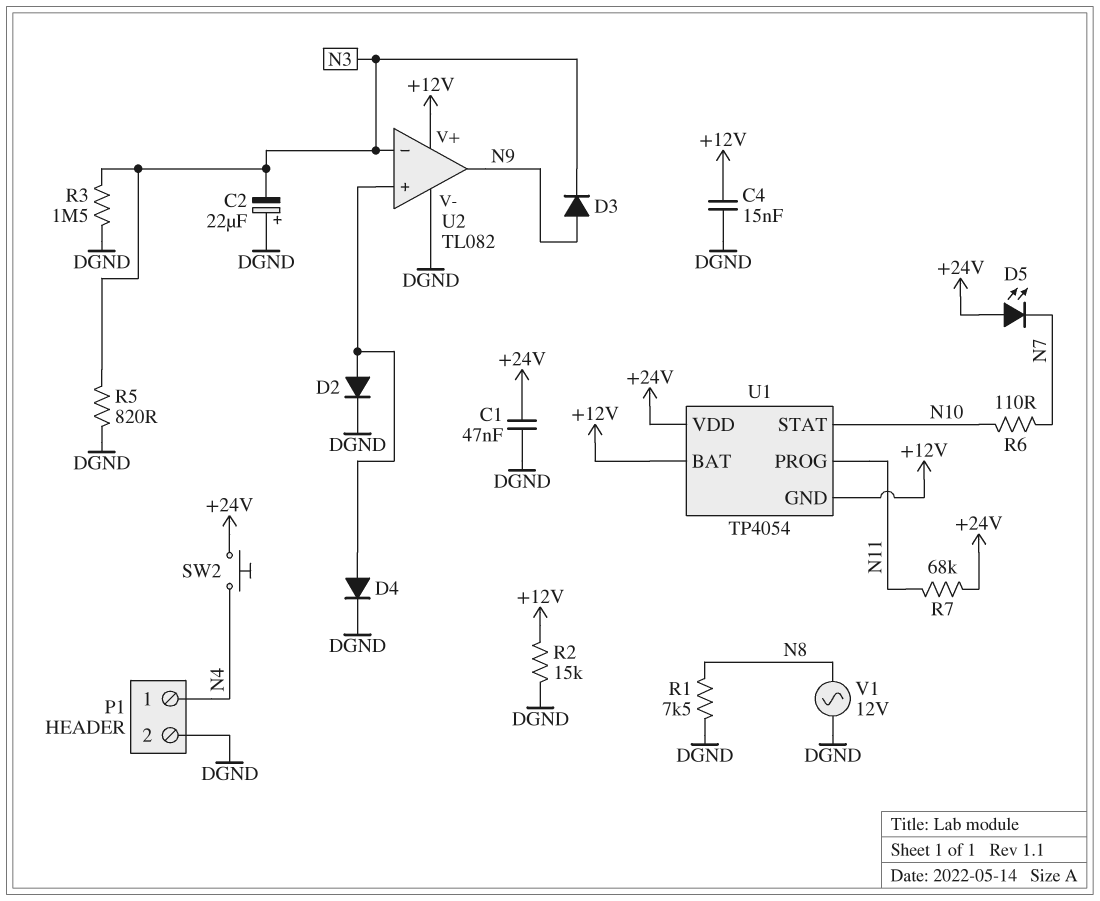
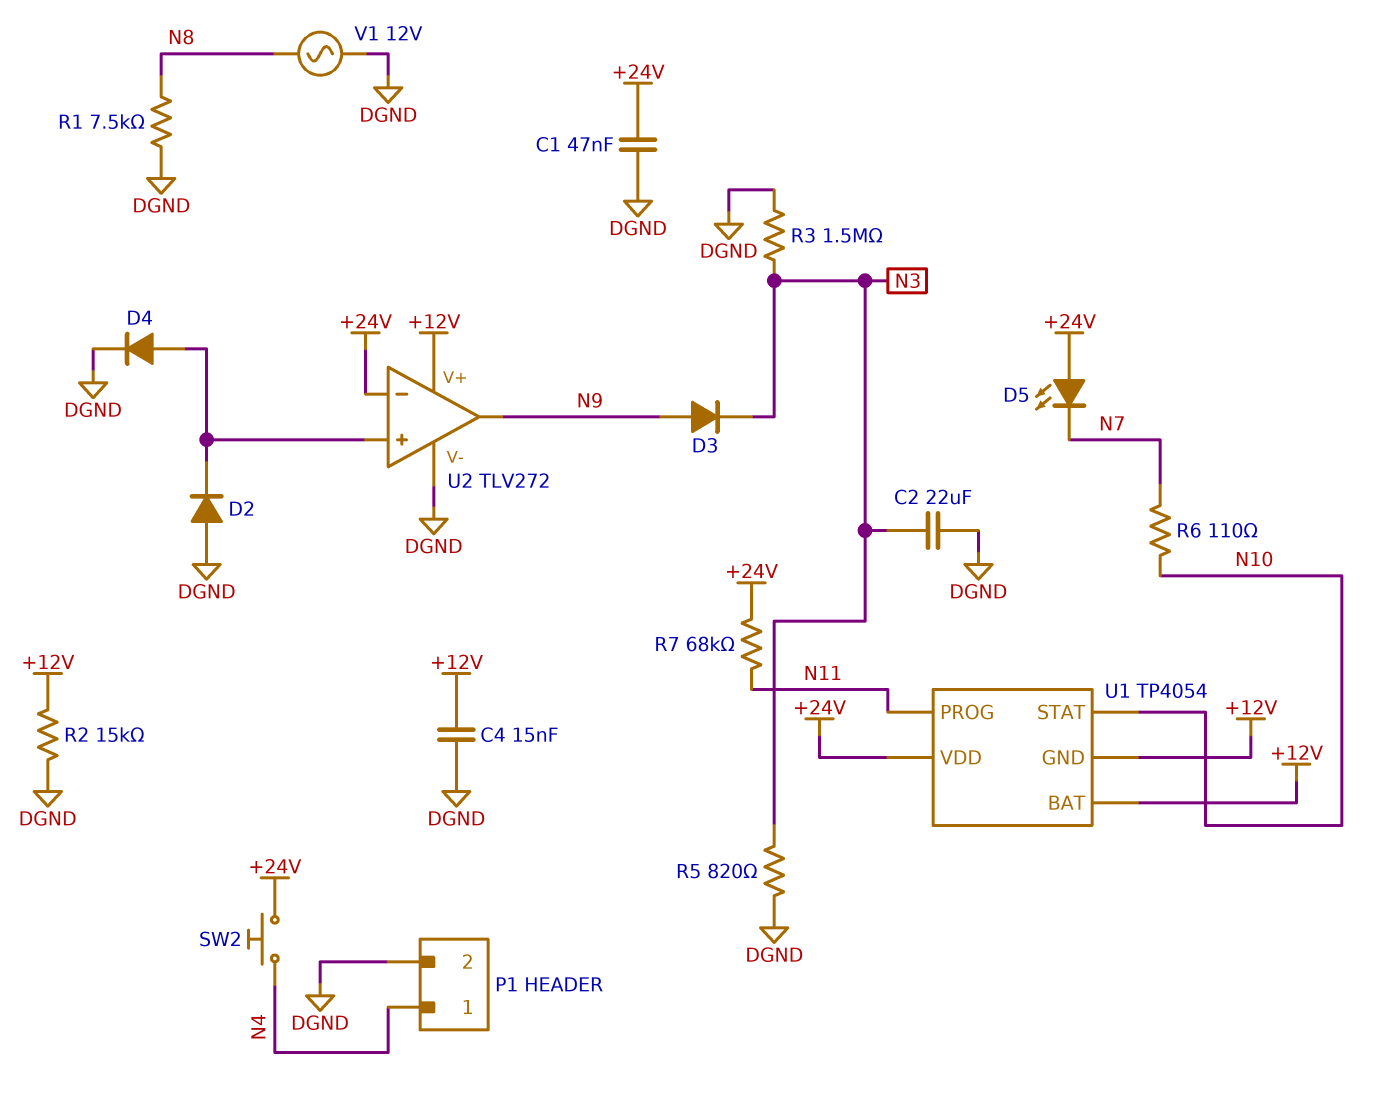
C2: 22uF (plus DGND, minus N3) -> 22uF (DGND, N3)
D2: diode (A U2/in+, K DGND) -> diode (A DGND, K U2/in+)
U2: TL082 -> TLV272
U2 pin in-: N3 -> +24V

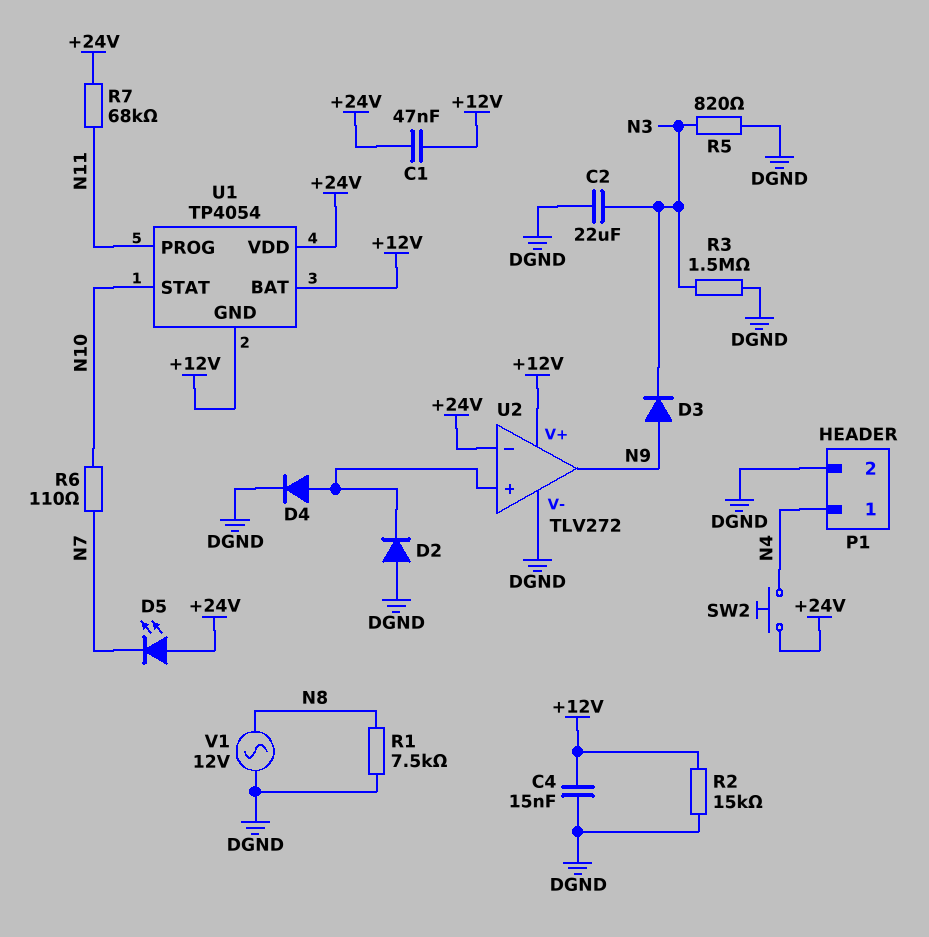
C1: 47nF (+24V, DGND) -> 47nF (+12V, +24V)

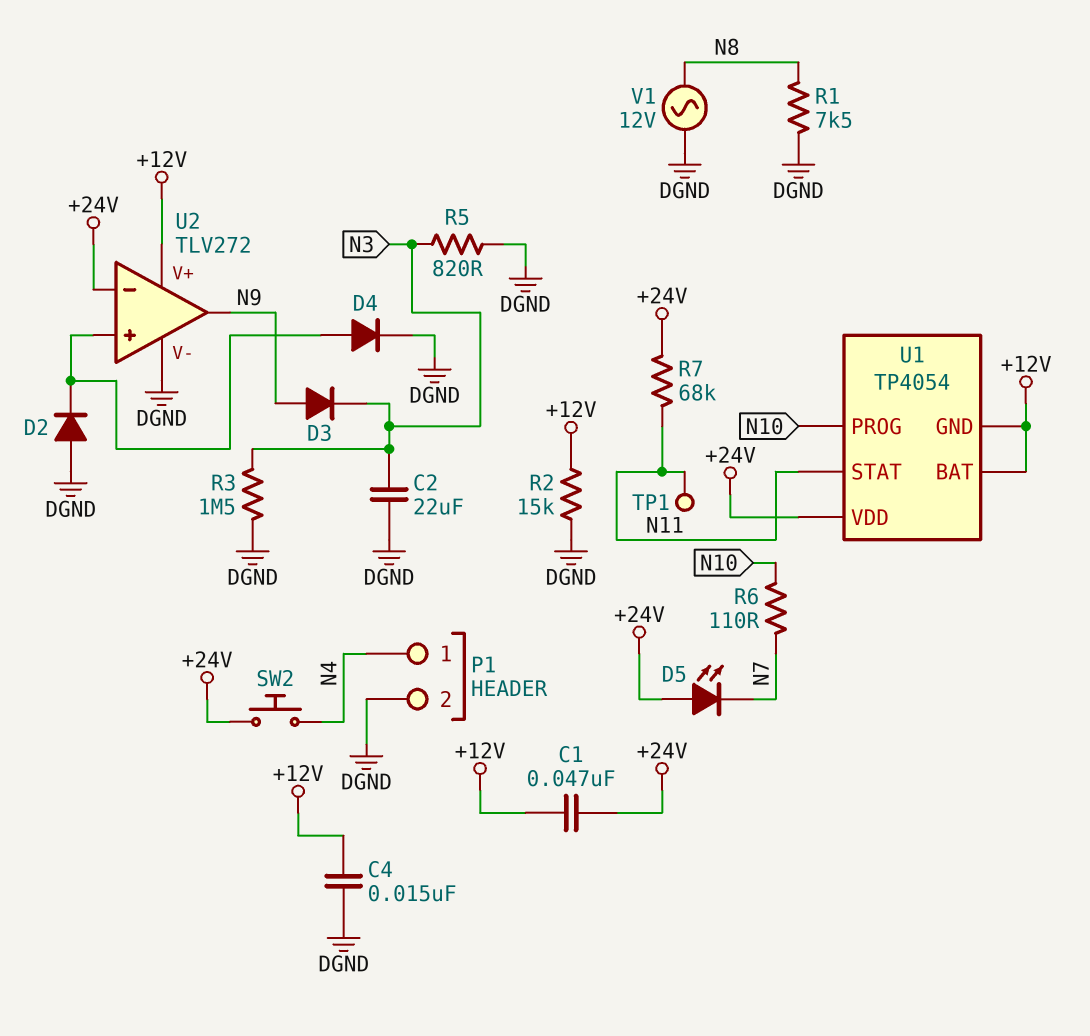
TP1: none -> test point (N11)
U1 pin PROG: N11 -> N10
U1 pin STAT: N10 -> N11

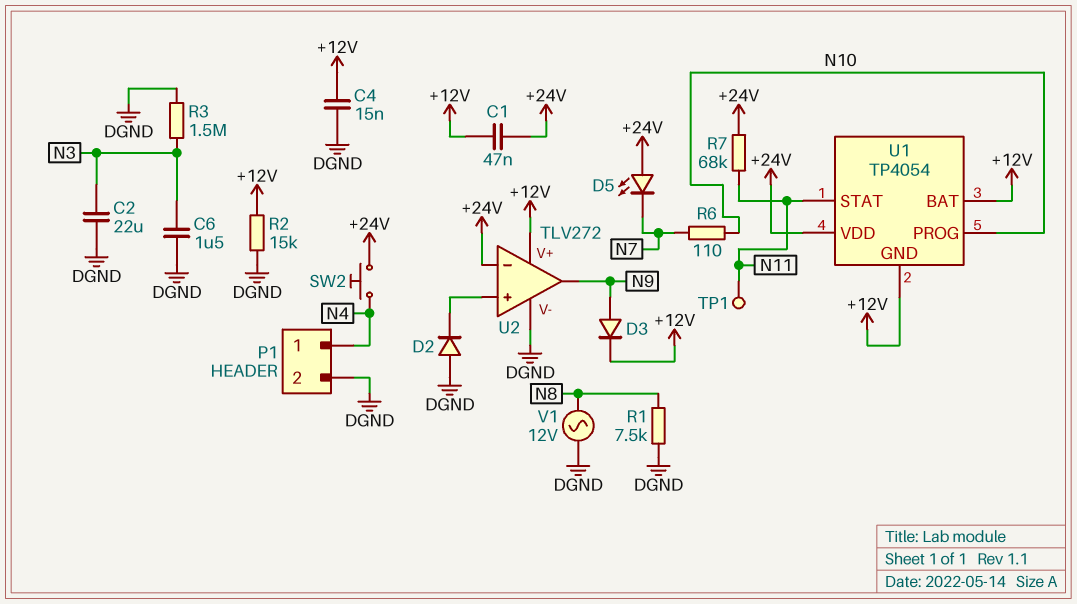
C6: none -> 1.5uF (DGND, N3)
D3: diode (A N9, K N3) -> diode (A N9, K +12V)
D4: diode (A U2/in+, K DGND) -> none
R5: 820 (DGND, N3) -> none

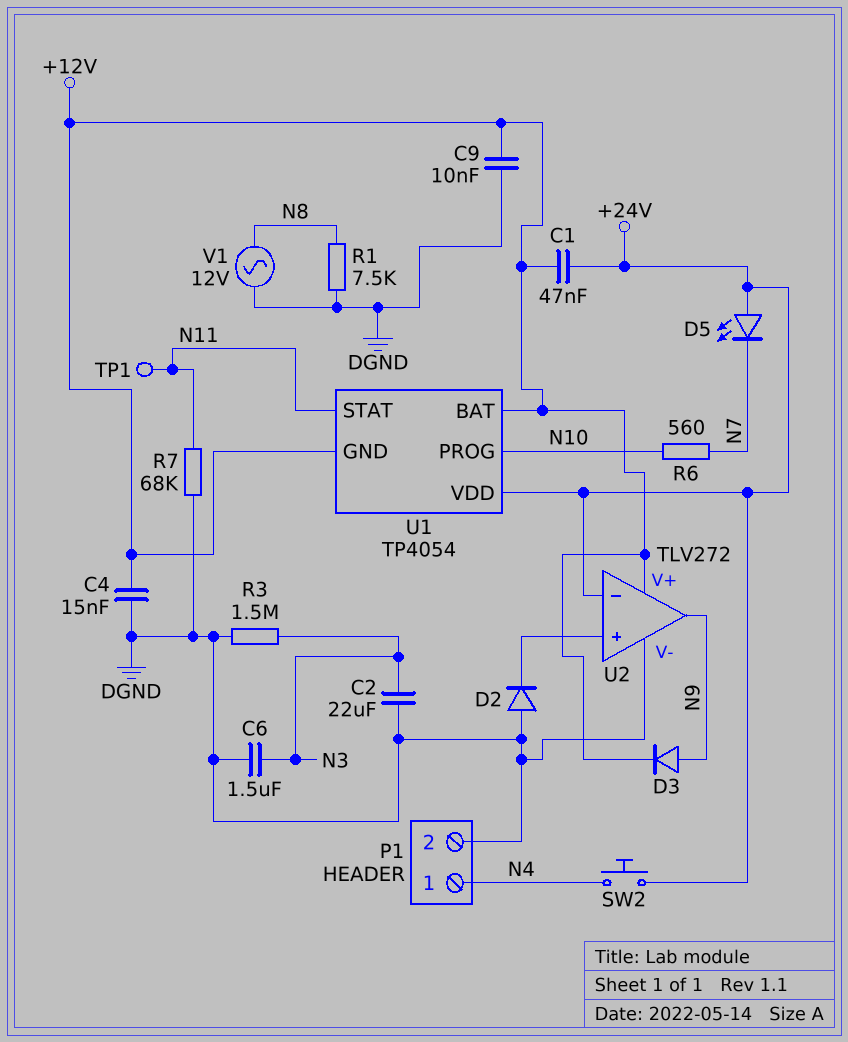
C9: none -> 10nF (+12V, DGND)
R2: 15k (+12V, DGND) -> none
R6: 110 (N7, N10) -> 560 (N7, N10)
R7: 68k (+24V, N11) -> 68k (DGND, N11)

